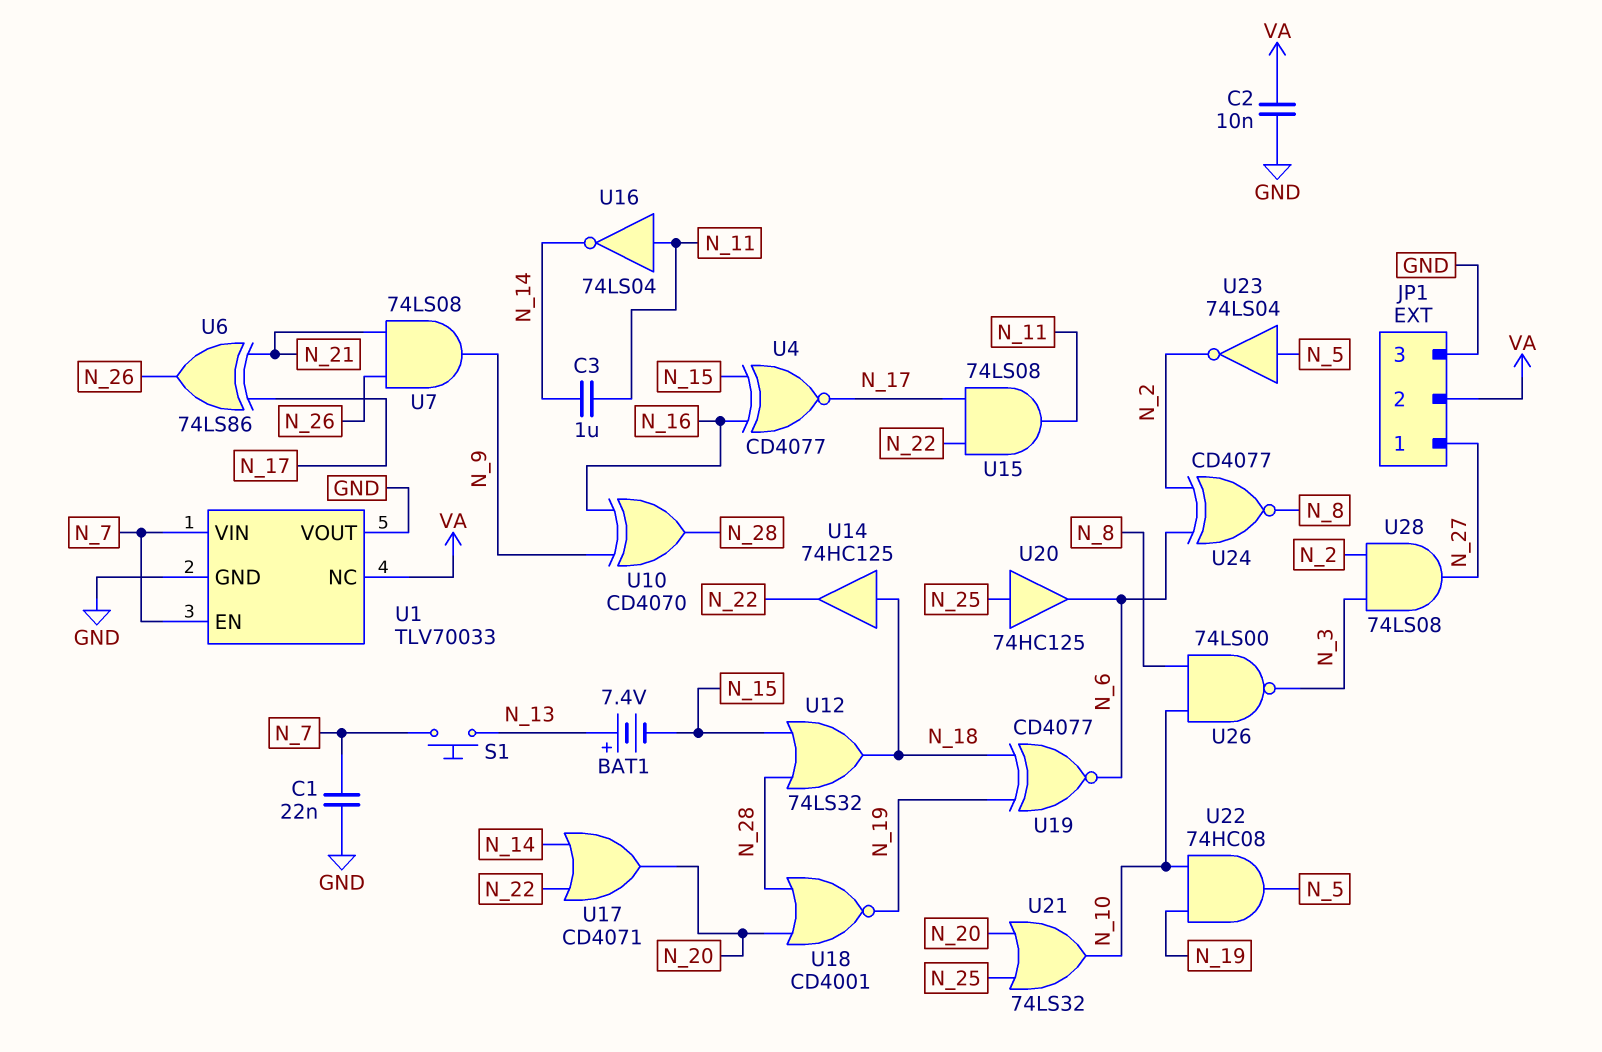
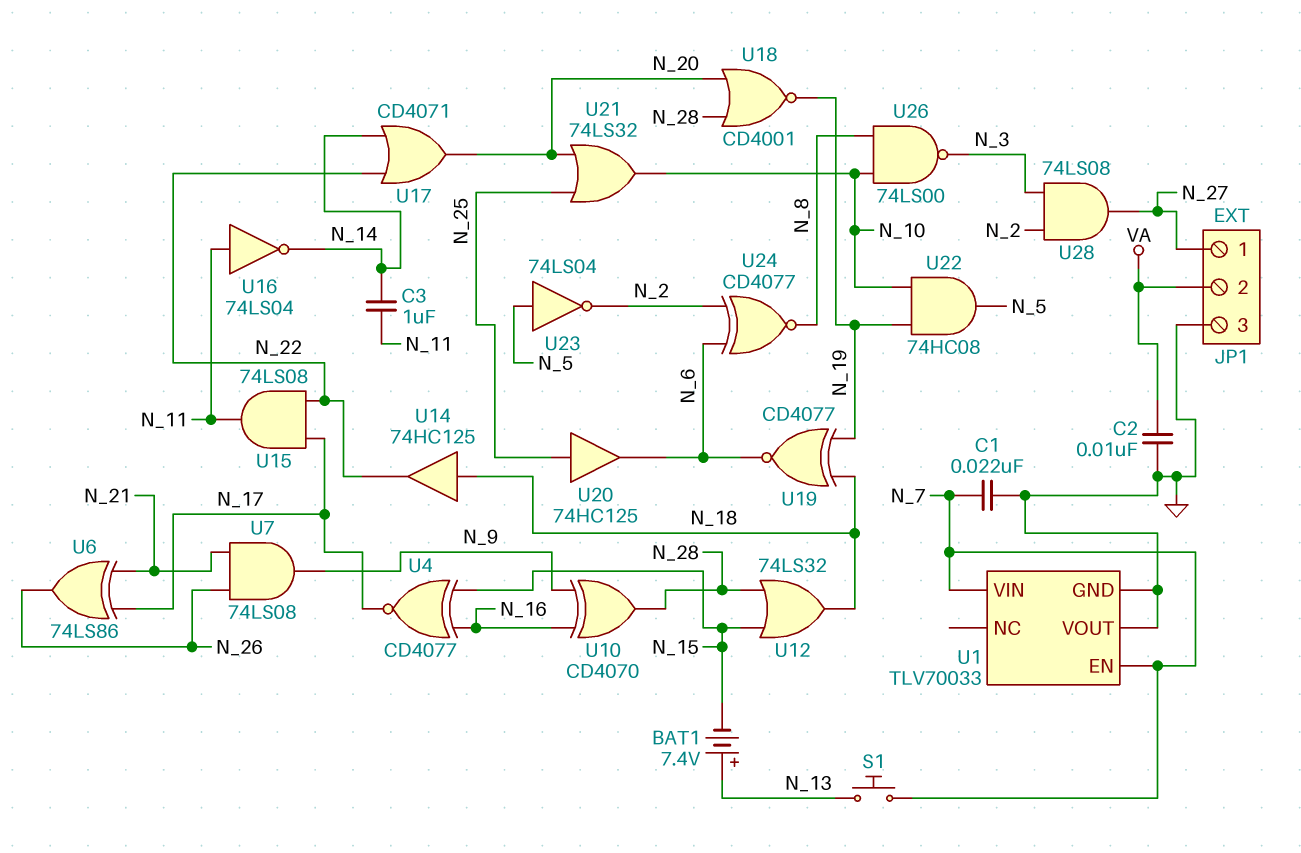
U1 pin NC: VA -> none

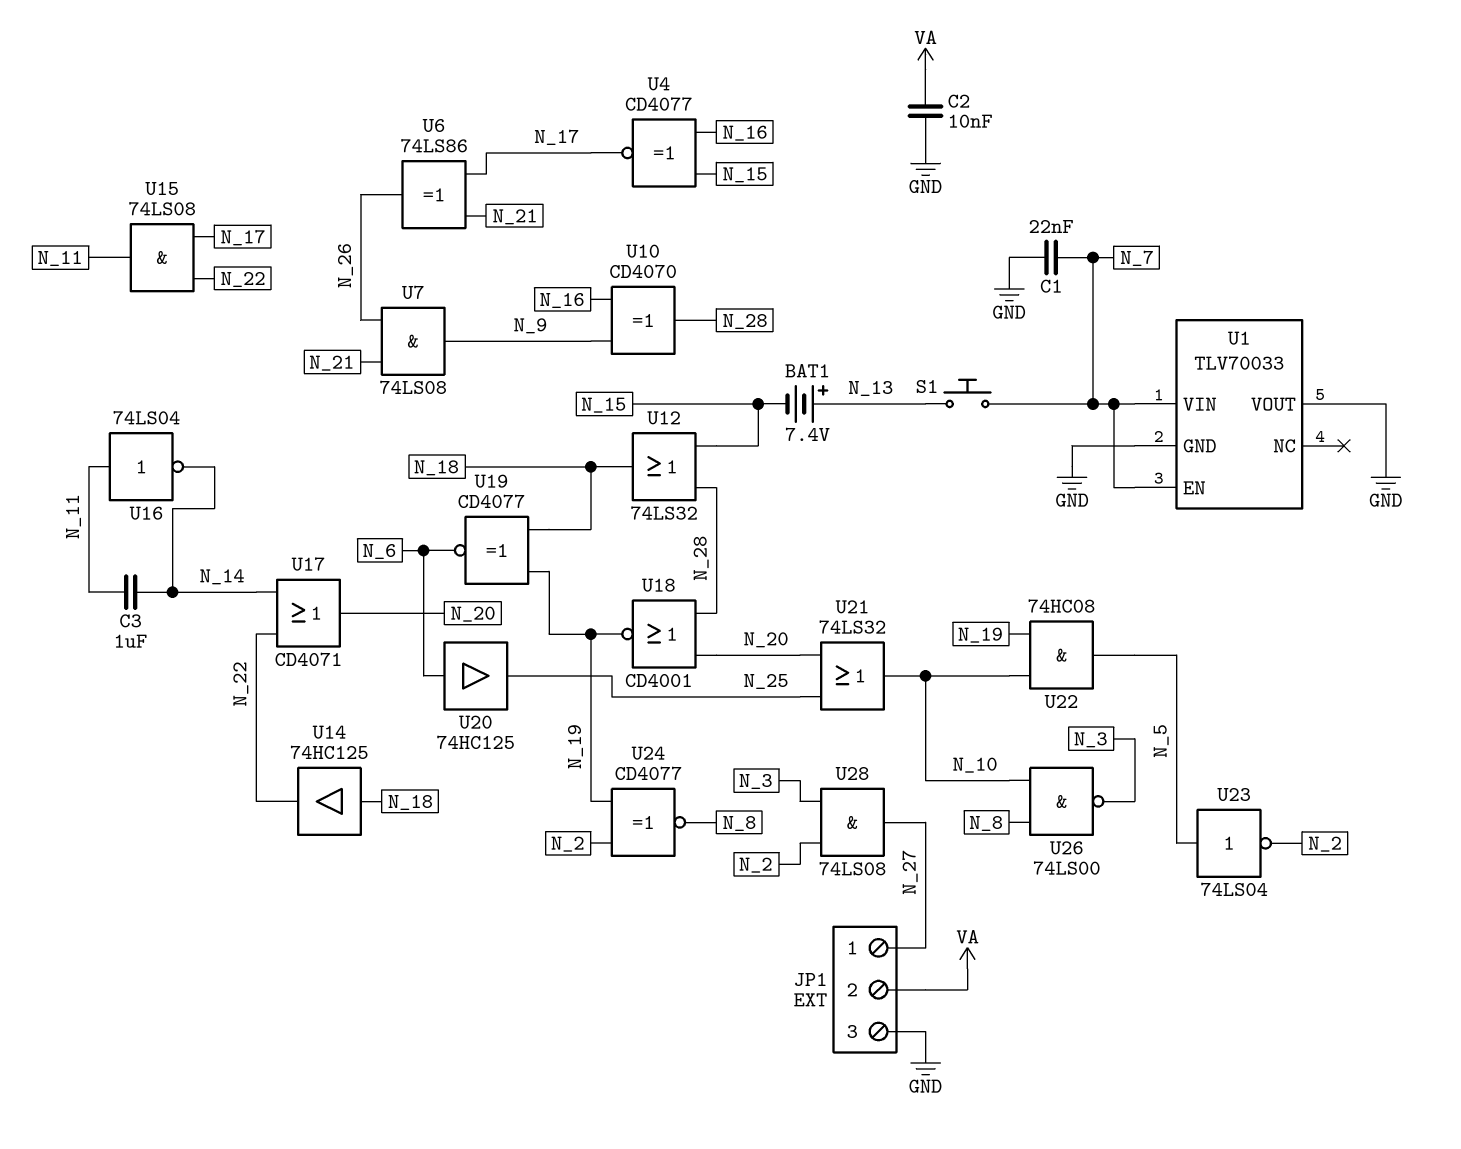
U20: buffer 74HC125 (in N_25, out N_6) -> buffer 74HC125 (in N_6, out N_25)
U24: XNOR CD4077 (in N_2, in N_6, out N_8) -> XNOR CD4077 (in N_2, in N_19, out N_8)

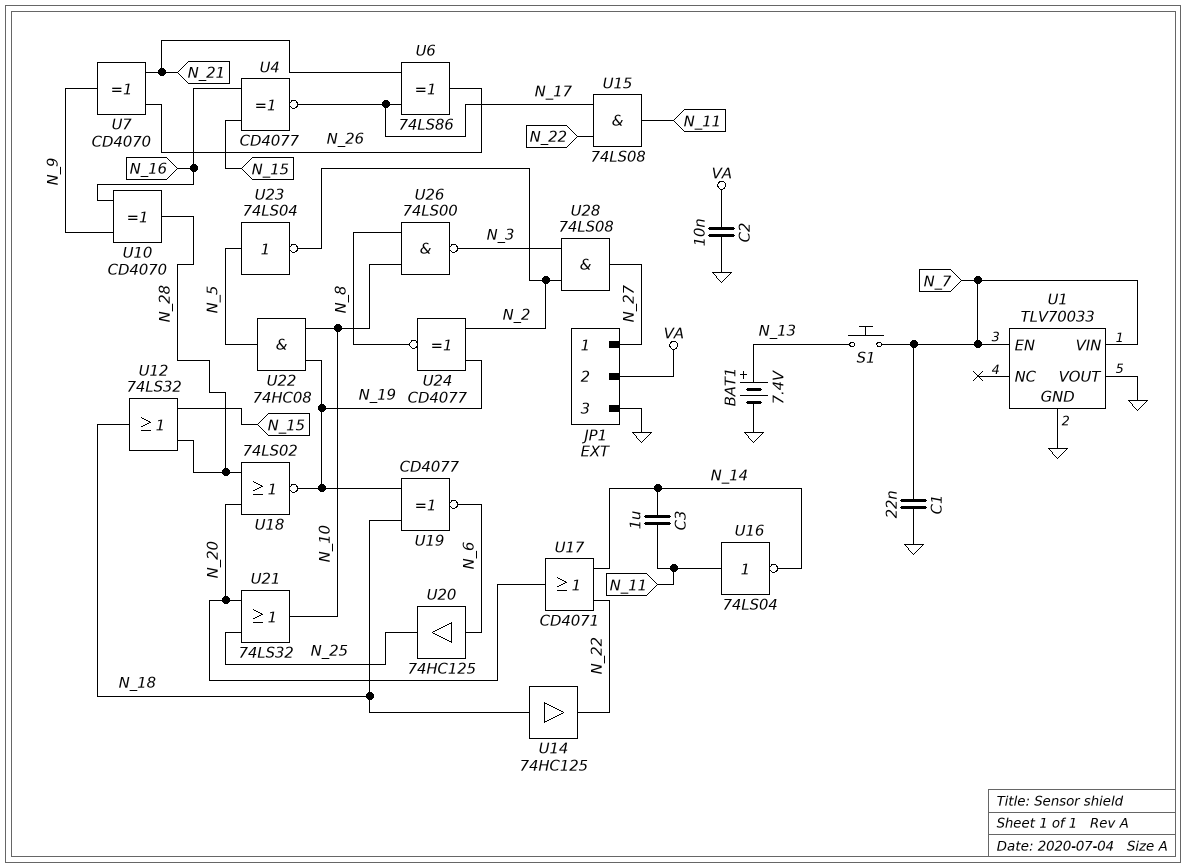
BAT1: 7.4V (plus N_13, minus N_15) -> 7.4V (plus N_13, minus GND)
U7: AND 74LS08 (in N_21, in N_26, out N_9) -> XOR CD4070 (in N_21, in N_26, out N_9)
U18: NOR CD4001 (in N_20, in N_28, out N_19) -> NOR 74LS02 (in N_20, in N_28, out N_19)

